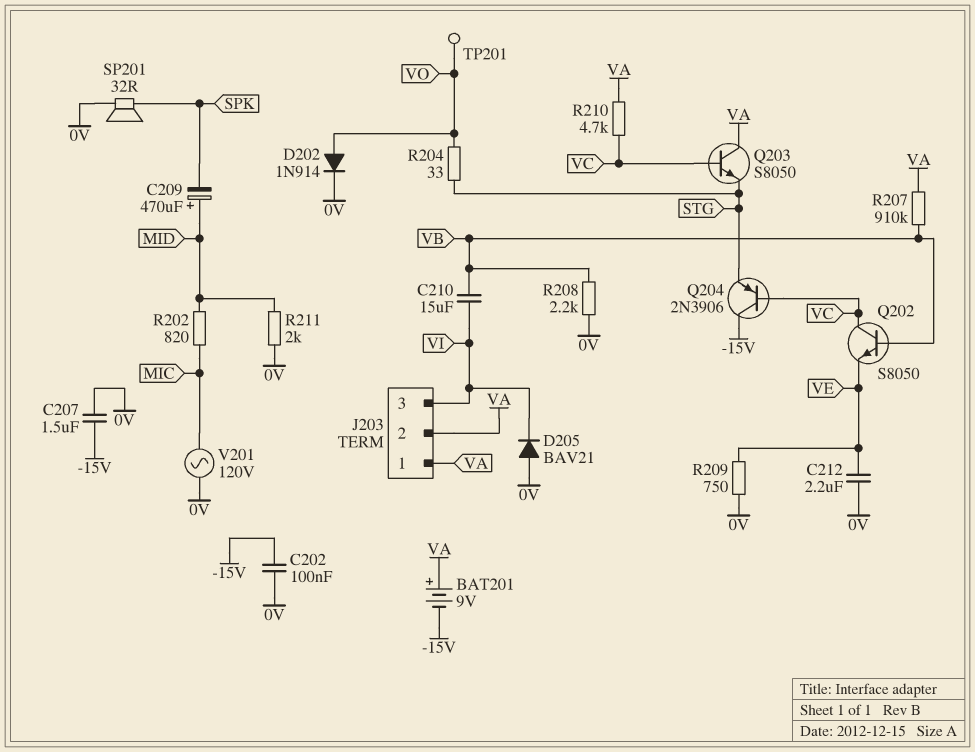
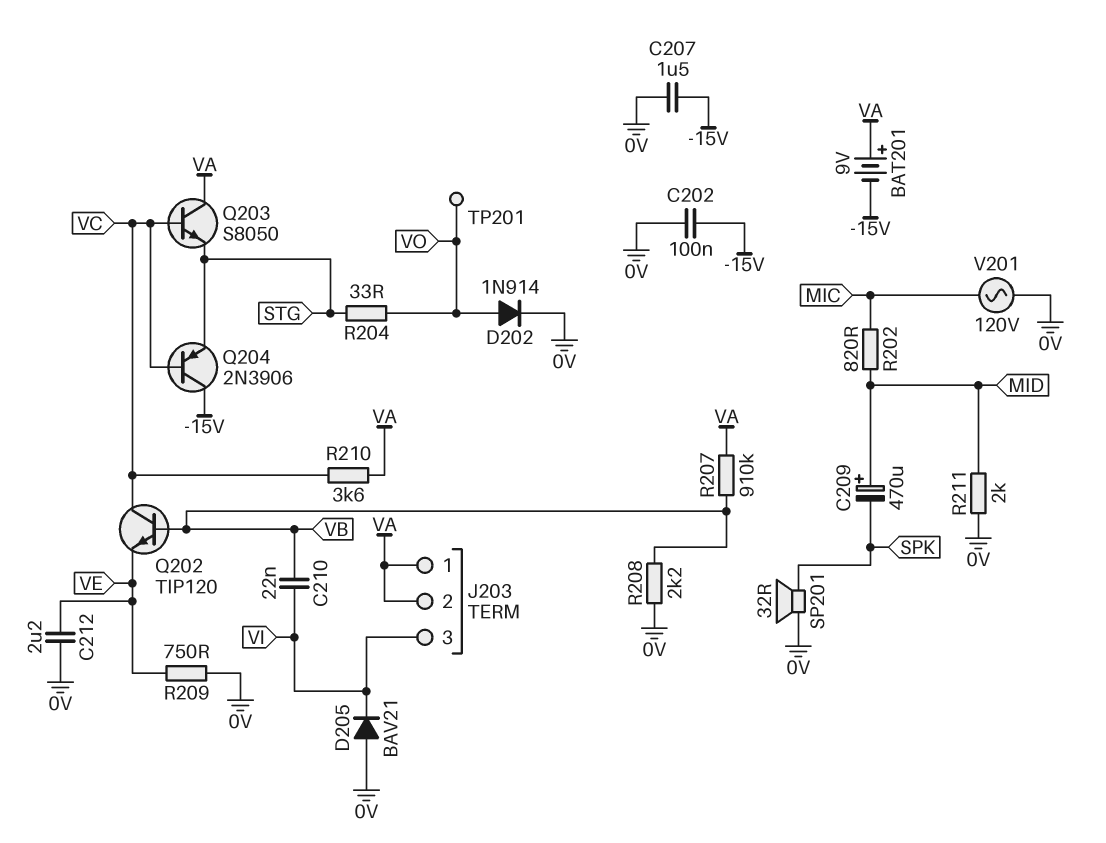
C210: 15uF (VB, VI) -> 22nF (VB, VI)
Q202: NPN S8050 (B VB, C VC, E VE) -> NPN TIP120 (B VB, C VC, E VE)
R210: 4.7k (VA, VC) -> 3.6k (VA, VC)

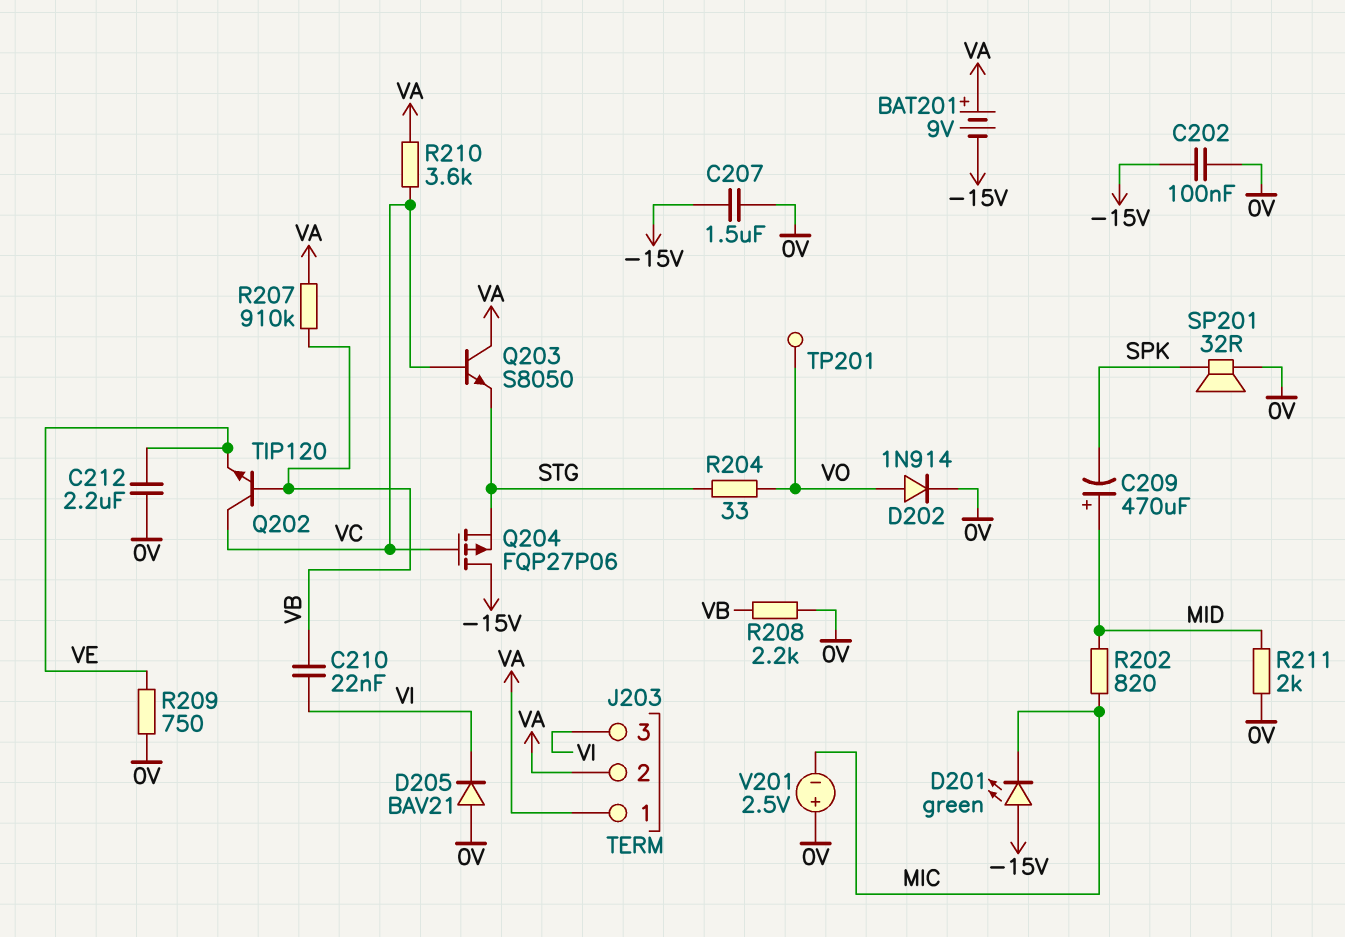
D201: none -> LED green (A -15V, K MIC)
Q204: PNP 2N3906 (B VC, C -15V, E STG) -> PMOS FQP27P06 (G VC, D -15V, S STG)
V201: AC 120V (0V, MIC) -> 2.5V (plus 0V, minus MIC)

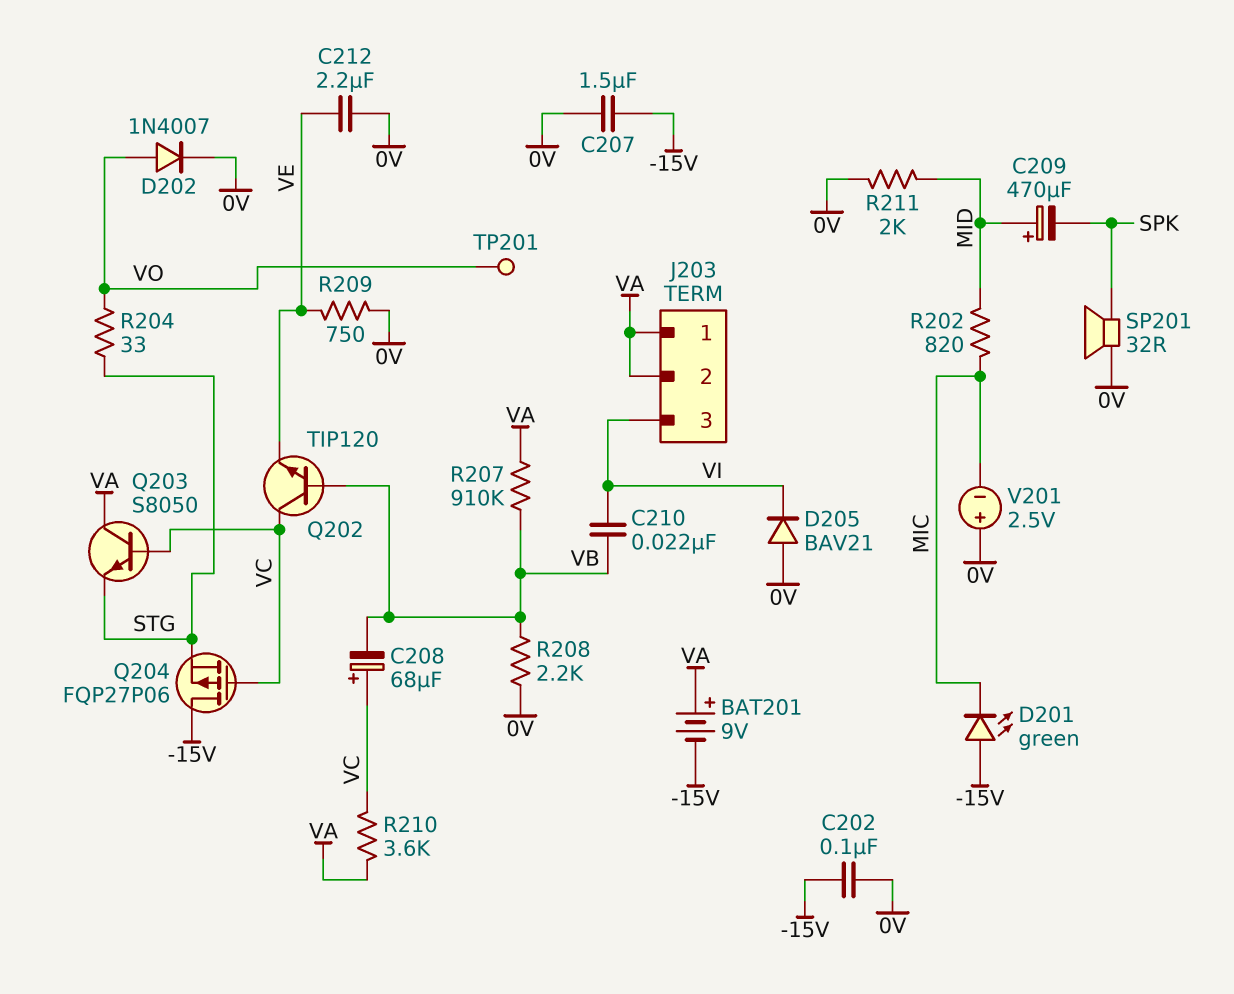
C208: none -> 68uF (plus VC, minus VB)
D202: diode 1N914 (A VO, K 0V) -> diode 1N4007 (A VO, K 0V)

